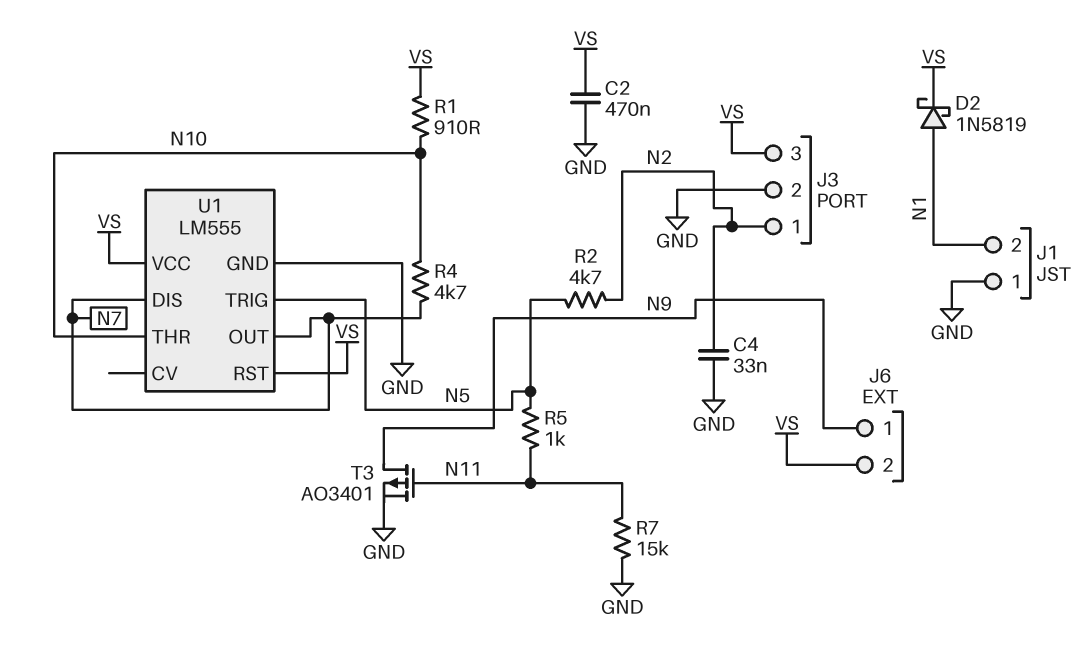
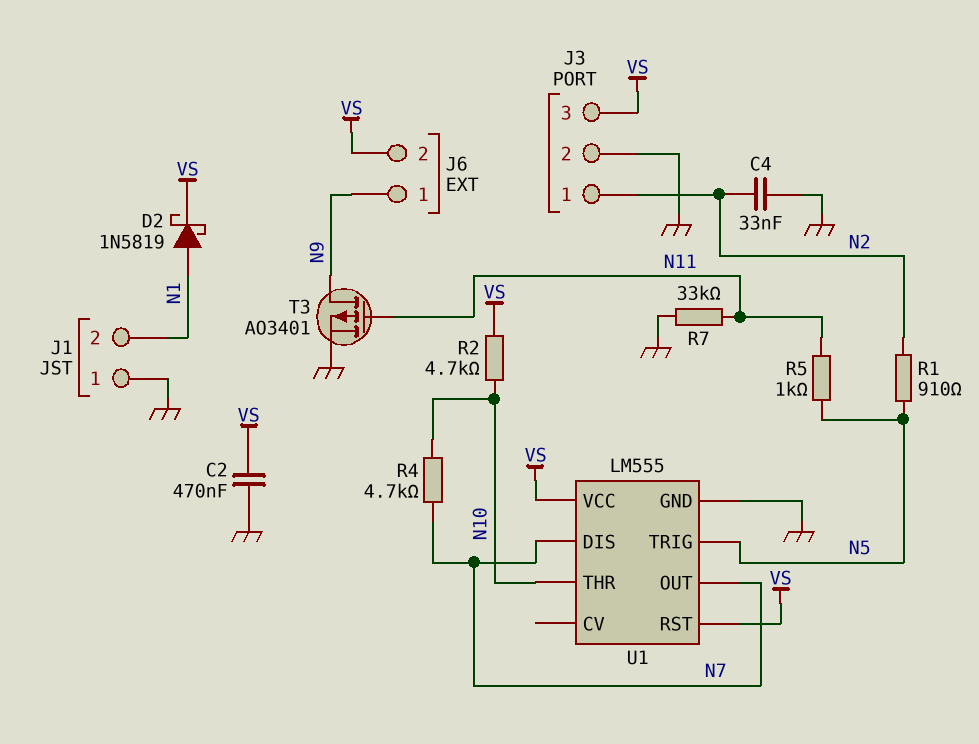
R1: 910 (N10, VS) -> 910 (N2, N5)
R2: 4.7k (N2, N5) -> 4.7k (N10, VS)
R7: 15k (GND, N11) -> 33k (GND, N11)

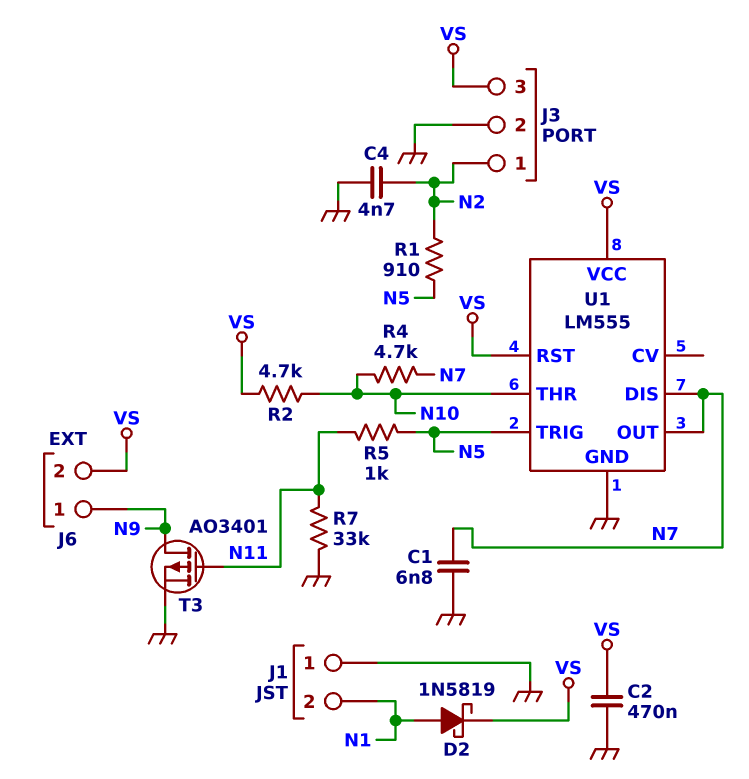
C1: none -> 6.8nF (GND, N7)
C4: 33nF (GND, N2) -> 4.7nF (GND, N2)

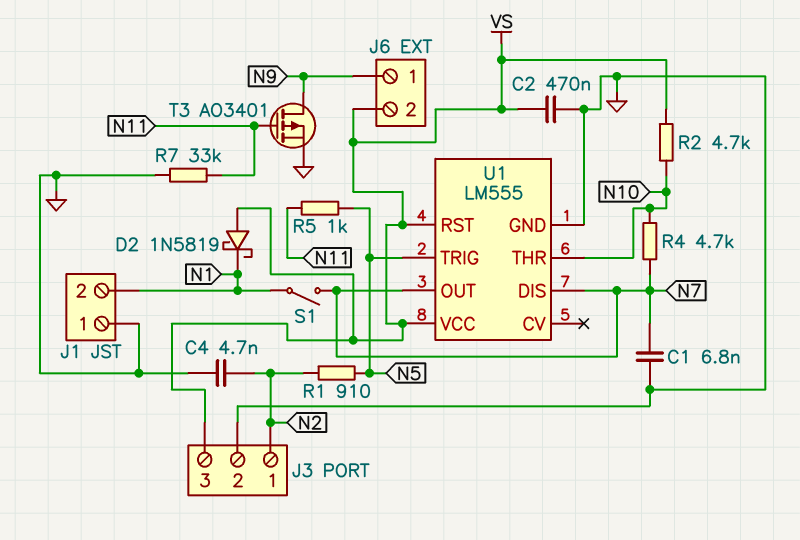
D2: schottky 1N5819 (A N1, K VS) -> schottky 1N5819 (A VS, K N1)
S1: none -> switch (N1, N7)

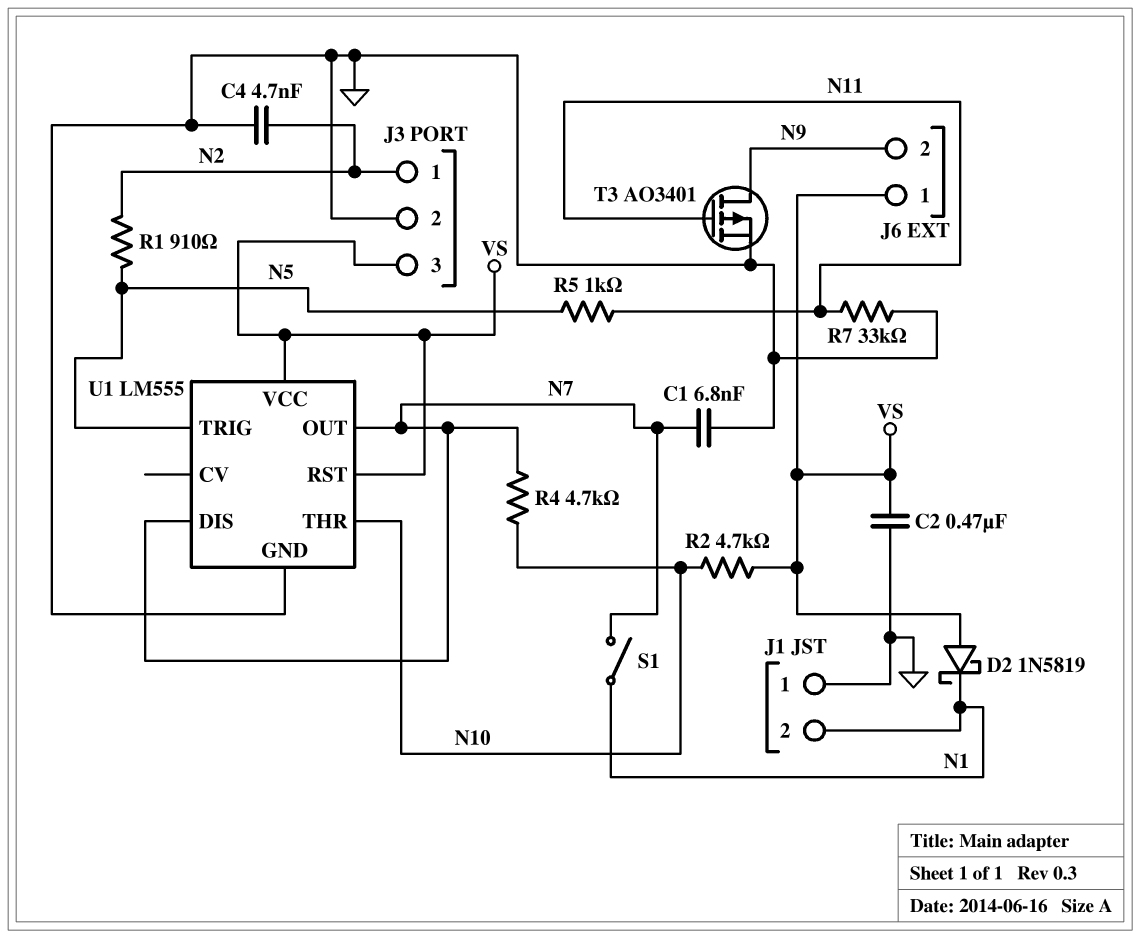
J6 pin 1: N9 -> VS
J6 pin 2: VS -> N9

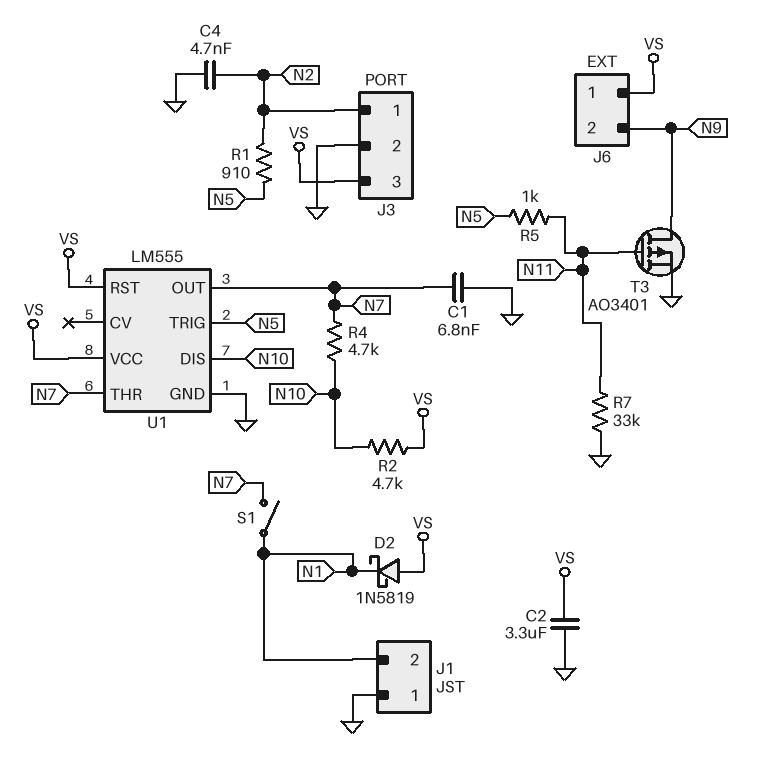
C2: 470nF (GND, VS) -> 3.3uF (GND, VS)
U1 pin DIS: N7 -> N10
U1 pin THR: N10 -> N7

